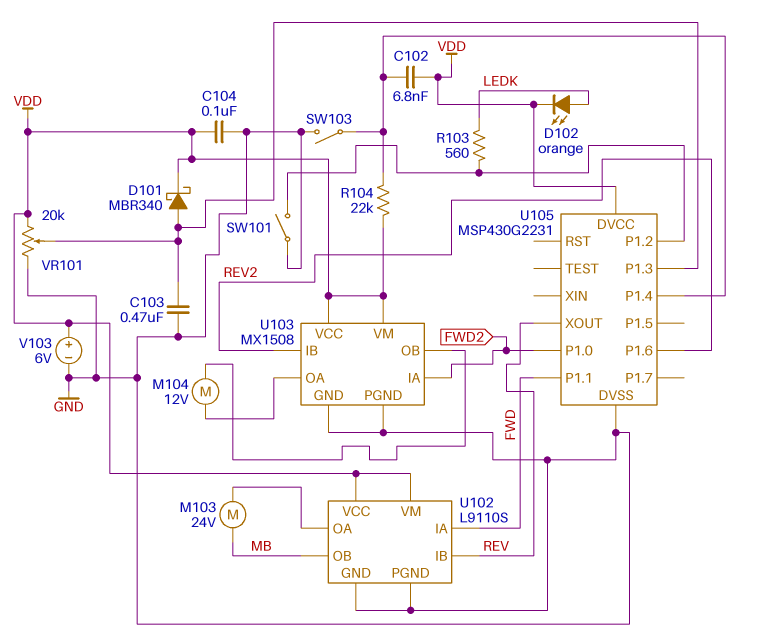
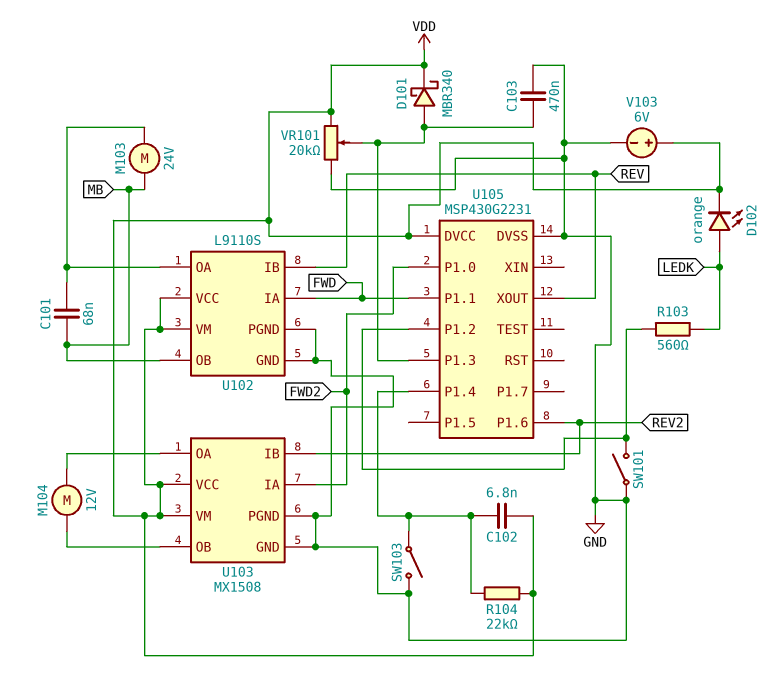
C101: none -> 68nF (MB, U102/OA)
C104: 100nF (GND, VDD) -> none

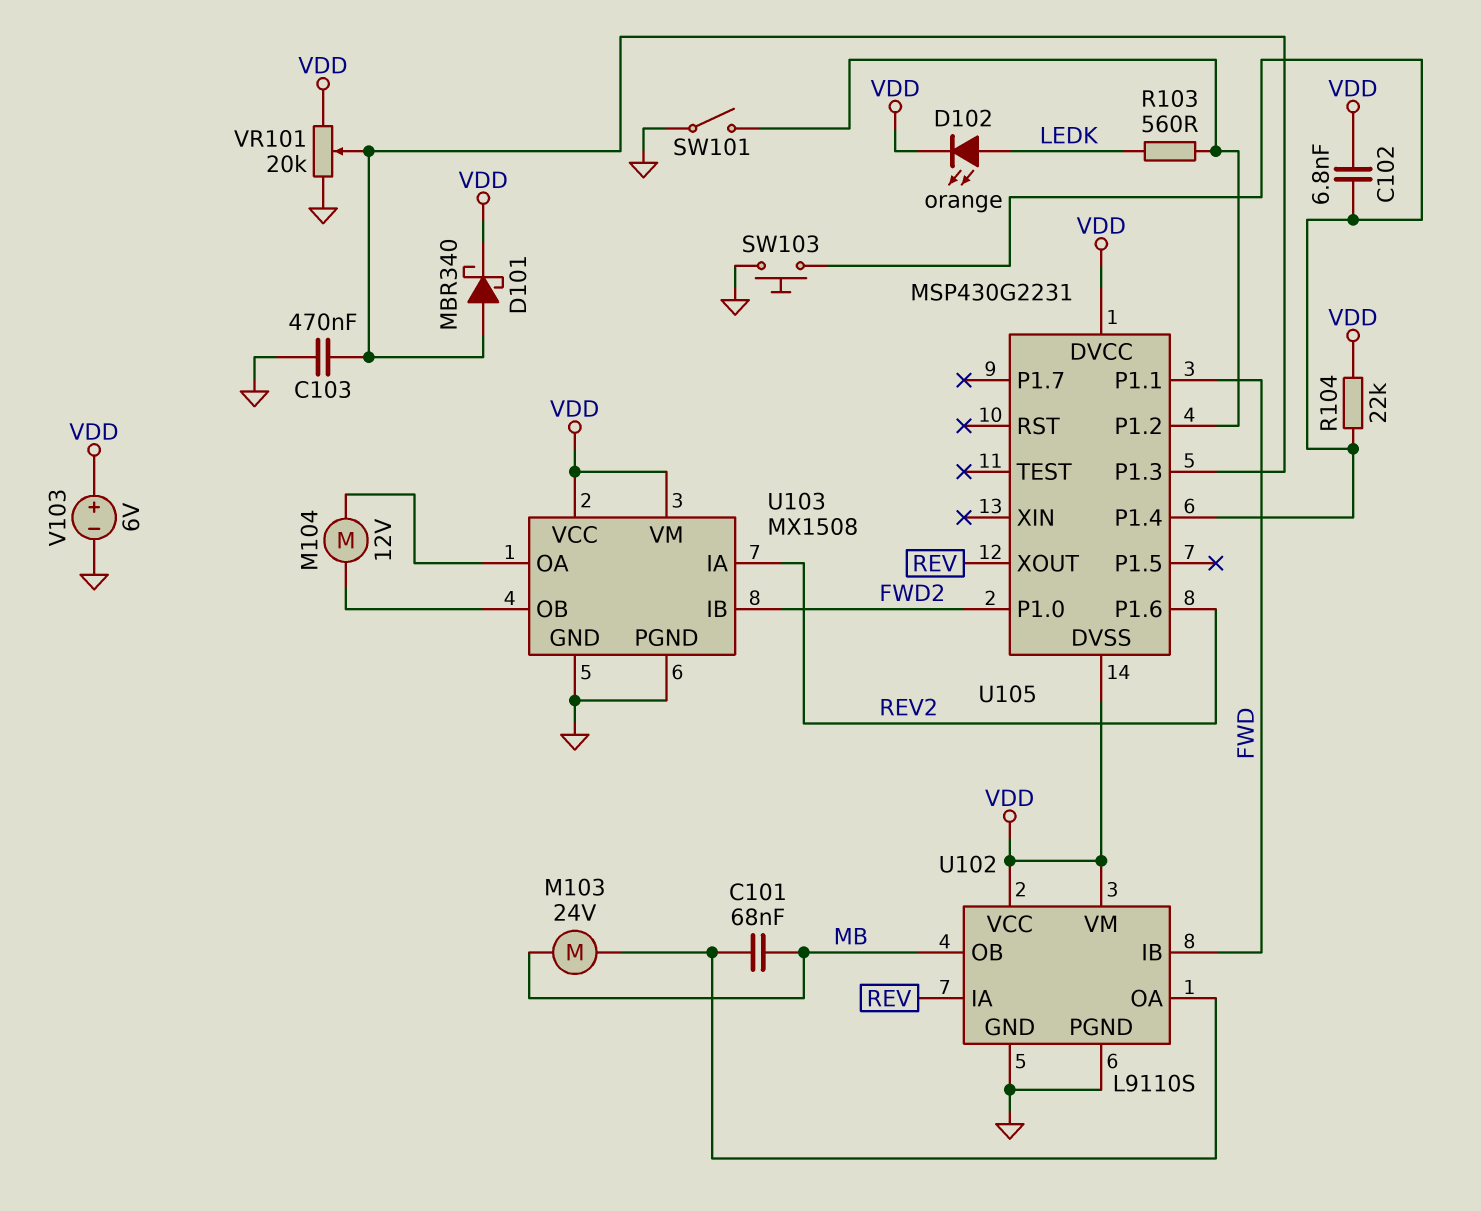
SW103: switch (GND, U105/P1.4) -> button (GND, U105/P1.4)
U102 pin IA: FWD -> REV
U102 pin IB: REV -> FWD
U103 pin IA: FWD2 -> REV2
U103 pin IB: REV2 -> FWD2
U105 pin DVSS: GND -> VDD

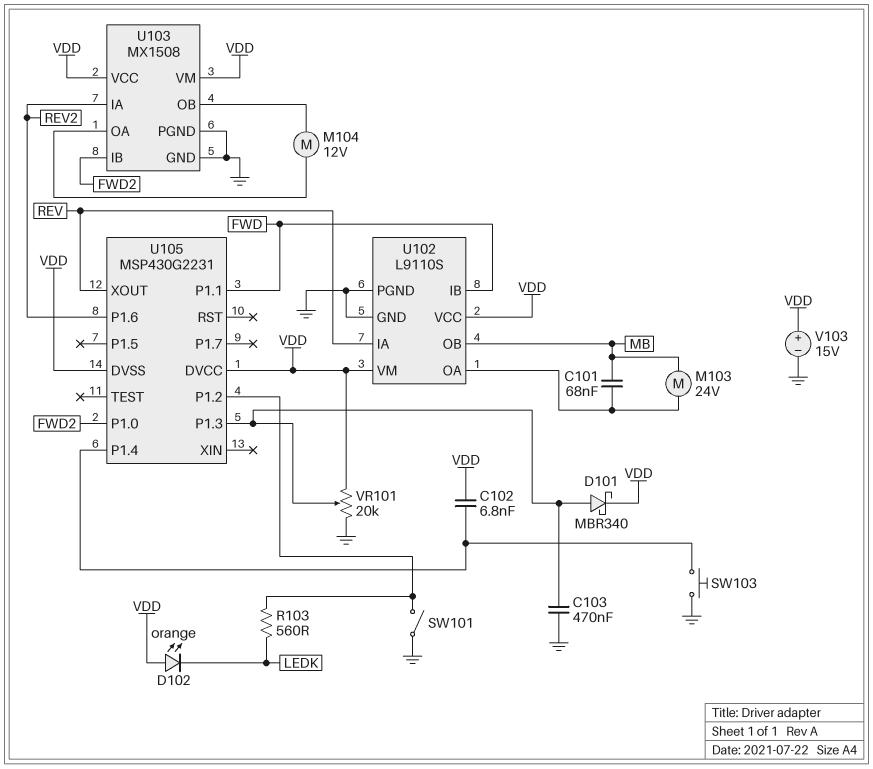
D102: LED orange (A LEDK, K VDD) -> LED orange (A VDD, K LEDK)
R104: 22k (U105/P1.4, VDD) -> none
V103: 6V (plus VDD, minus GND) -> 15V (plus VDD, minus GND)

